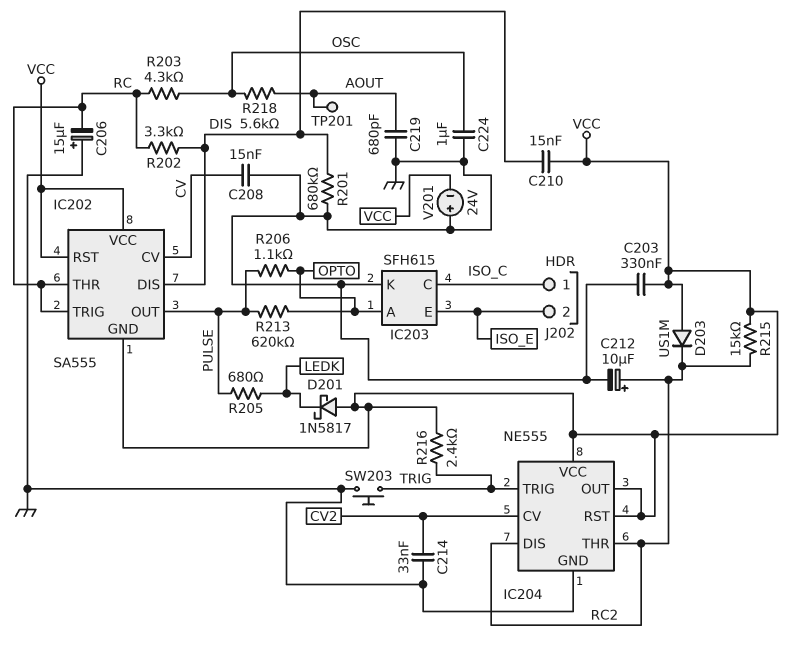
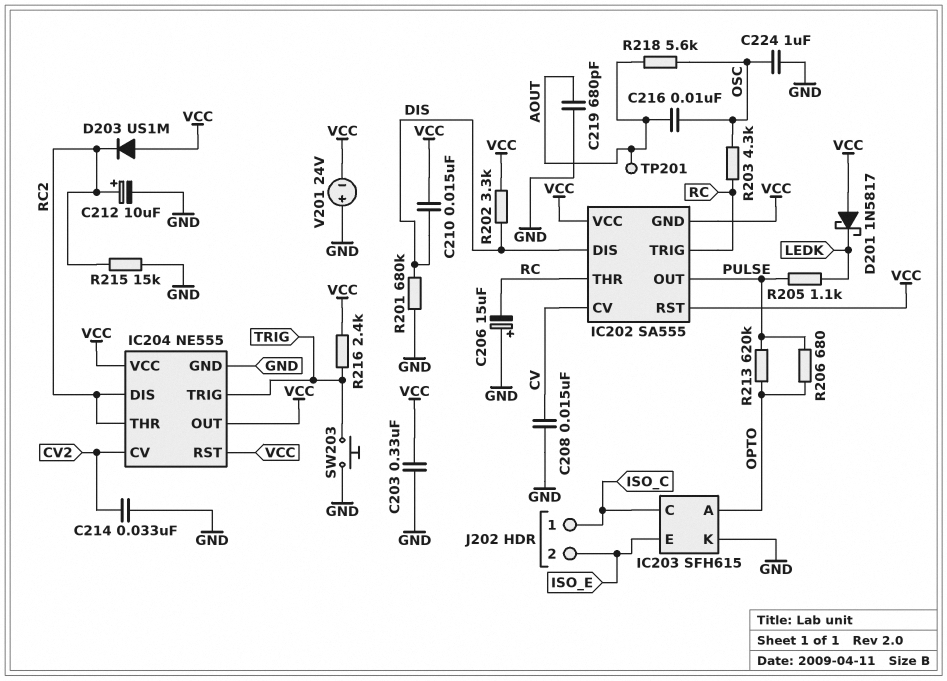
C216: none -> 10nF (AOUT, OSC)
R202: 3.3k (DIS, RC) -> 3.3k (DIS, VCC)
R205: 680 (LEDK, PULSE) -> 1.1k (LEDK, PULSE)
R206: 1.1k (OPTO, PULSE) -> 680 (OPTO, PULSE)
R215: 15k (RC2, VCC) -> 15k (GND, RC2)

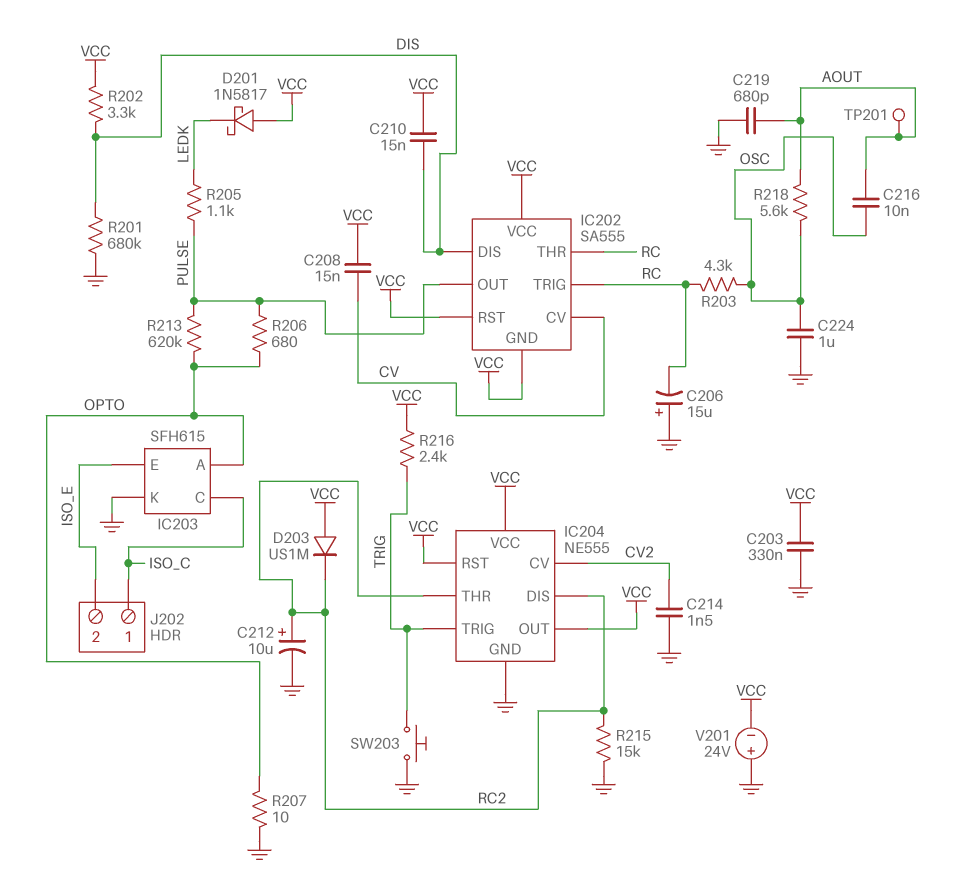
C208: 15nF (CV, GND) -> 15nF (CV, VCC)
C214: 33nF (CV2, GND) -> 1.5nF (CV2, GND)
R207: none -> 10 (GND, OPTO)

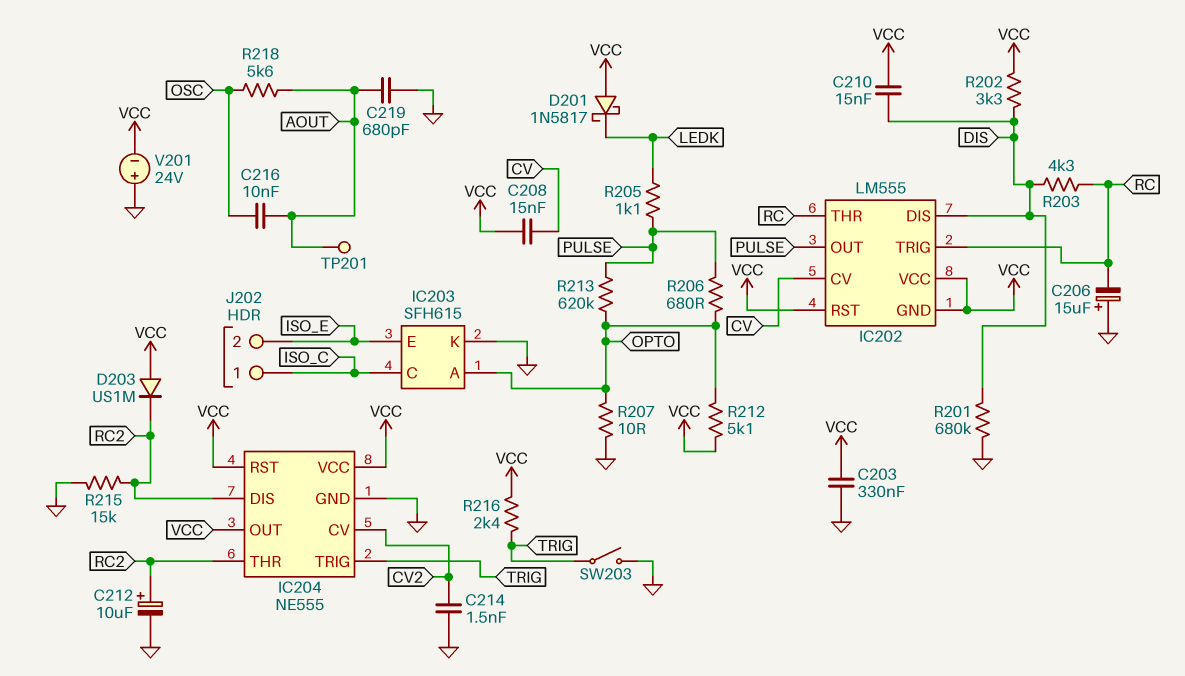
C224: 1uF (GND, OSC) -> none
IC202: SA555 -> LM555
R203: 4.3k (OSC, RC) -> 4.3k (DIS, RC)
R212: none -> 5.1k (OPTO, VCC)
SW203: button (GND, TRIG) -> switch (GND, TRIG)

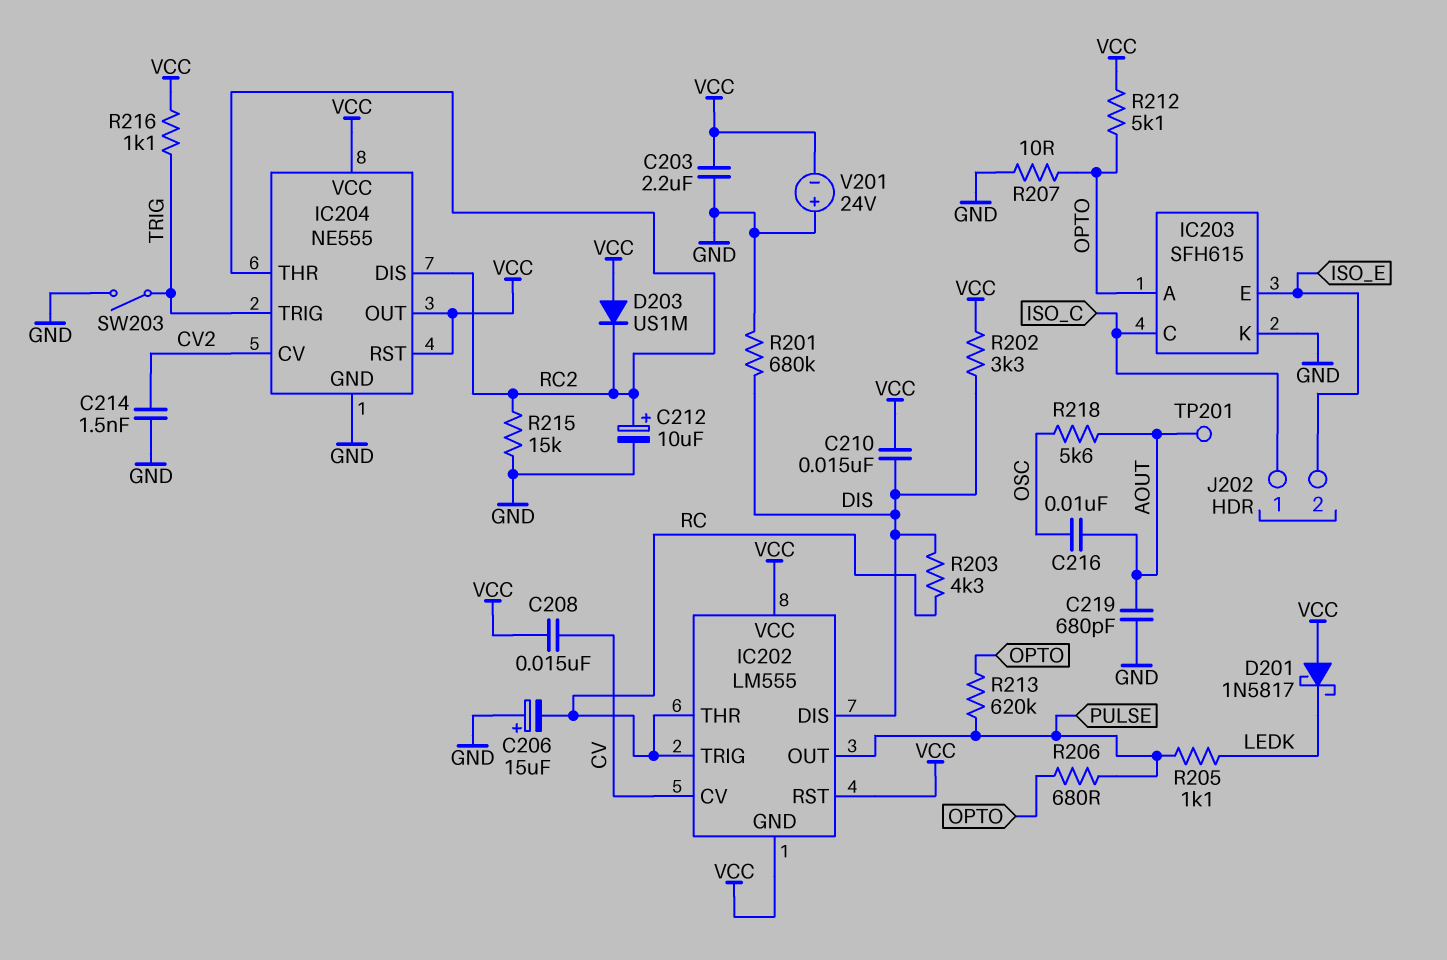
C203: 330nF (GND, VCC) -> 2.2uF (GND, VCC)
R216: 2.4k (TRIG, VCC) -> 1.1k (TRIG, VCC)

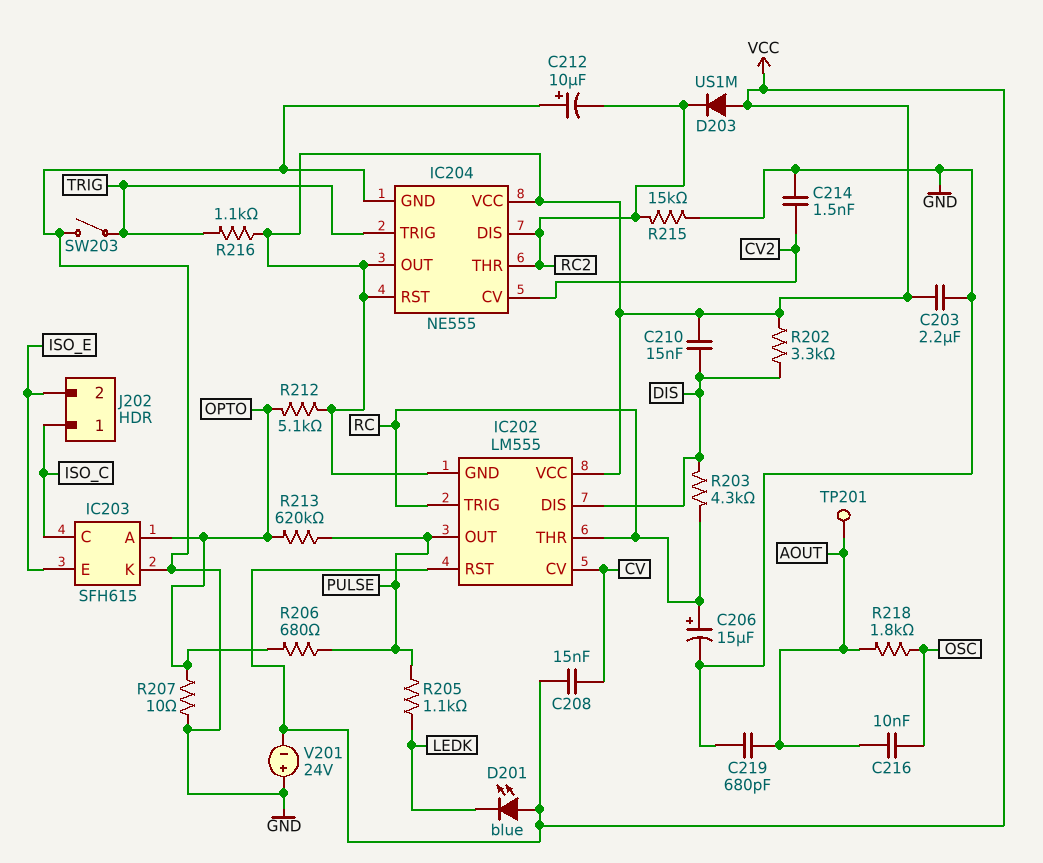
C206: 15uF (plus GND, minus RC) -> 15uF (plus RC, minus GND)
C212: 10uF (plus RC2, minus GND) -> 10uF (plus GND, minus RC2)
D201: schottky 1N5817 (A VCC, K LEDK) -> LED blue (A VCC, K LEDK)
R201: 680k (DIS, GND) -> none
R218: 5.6k (AOUT, OSC) -> 1.8k (AOUT, OSC)

